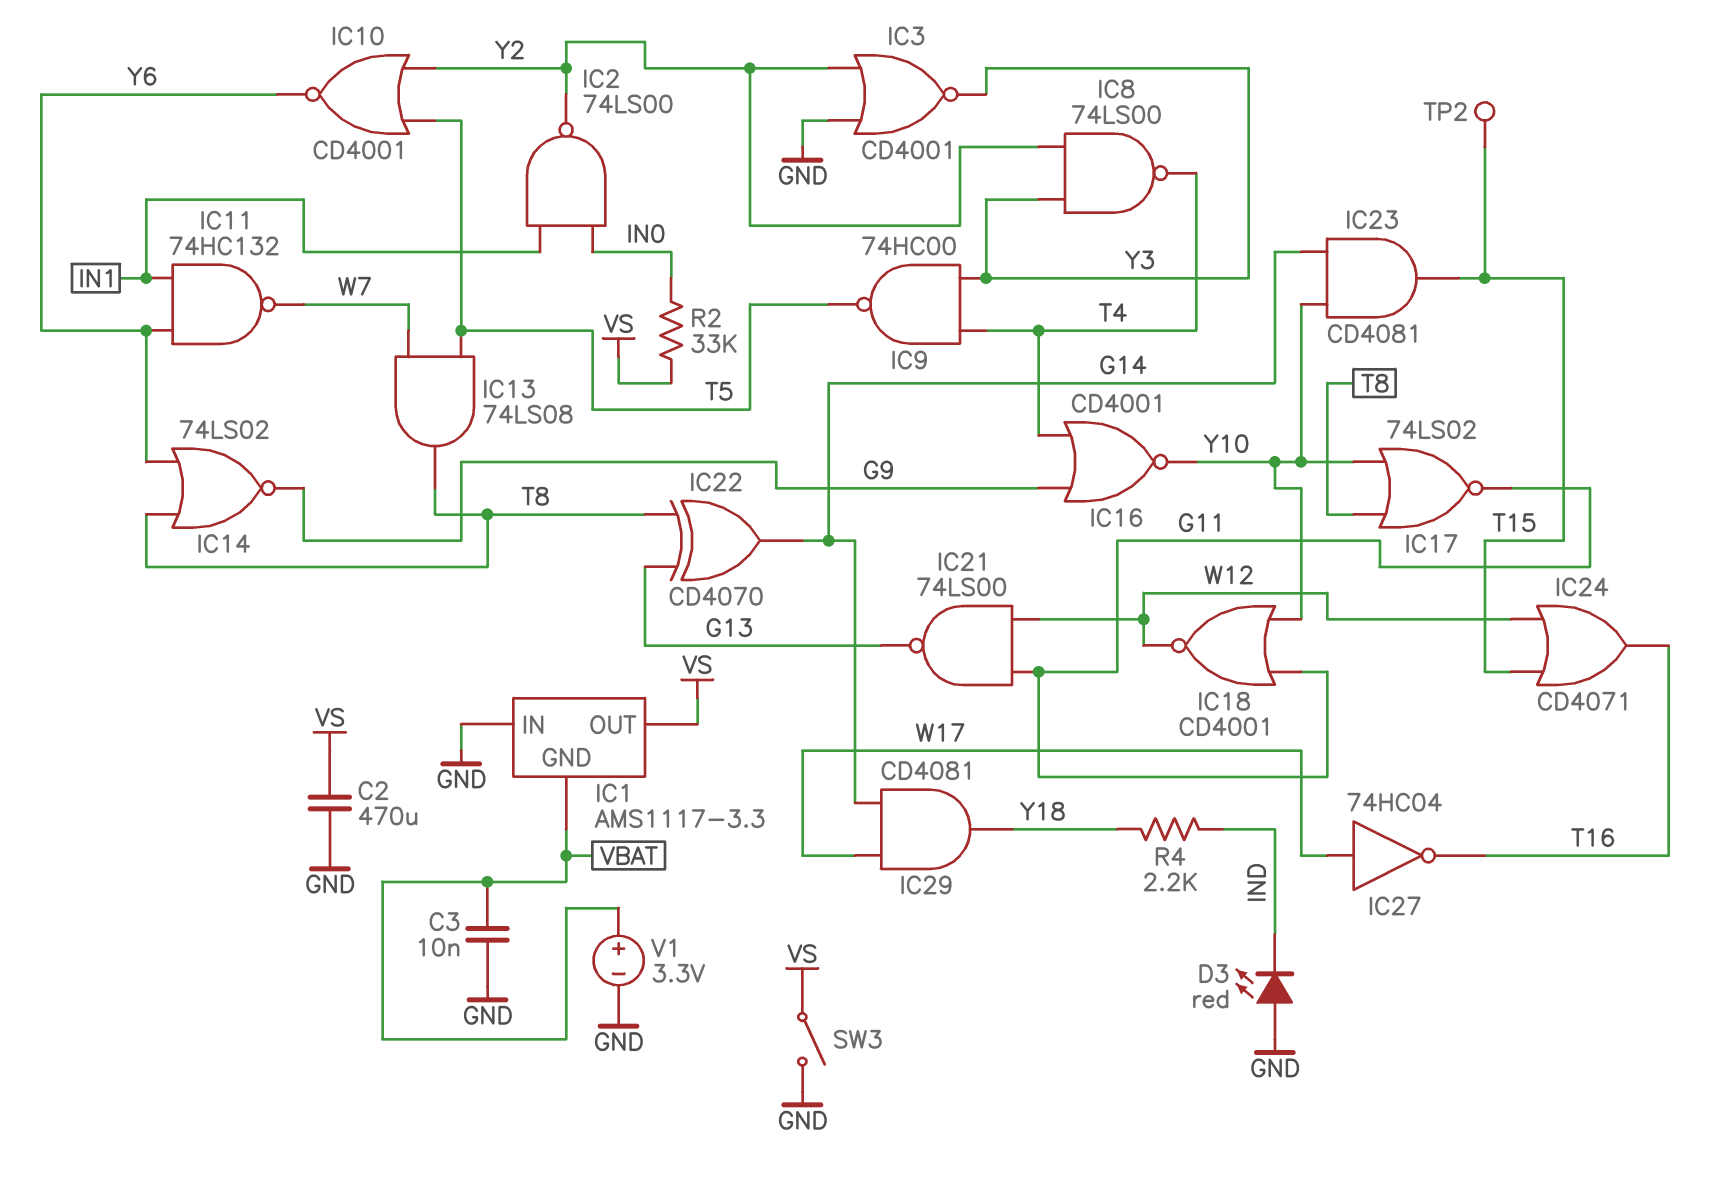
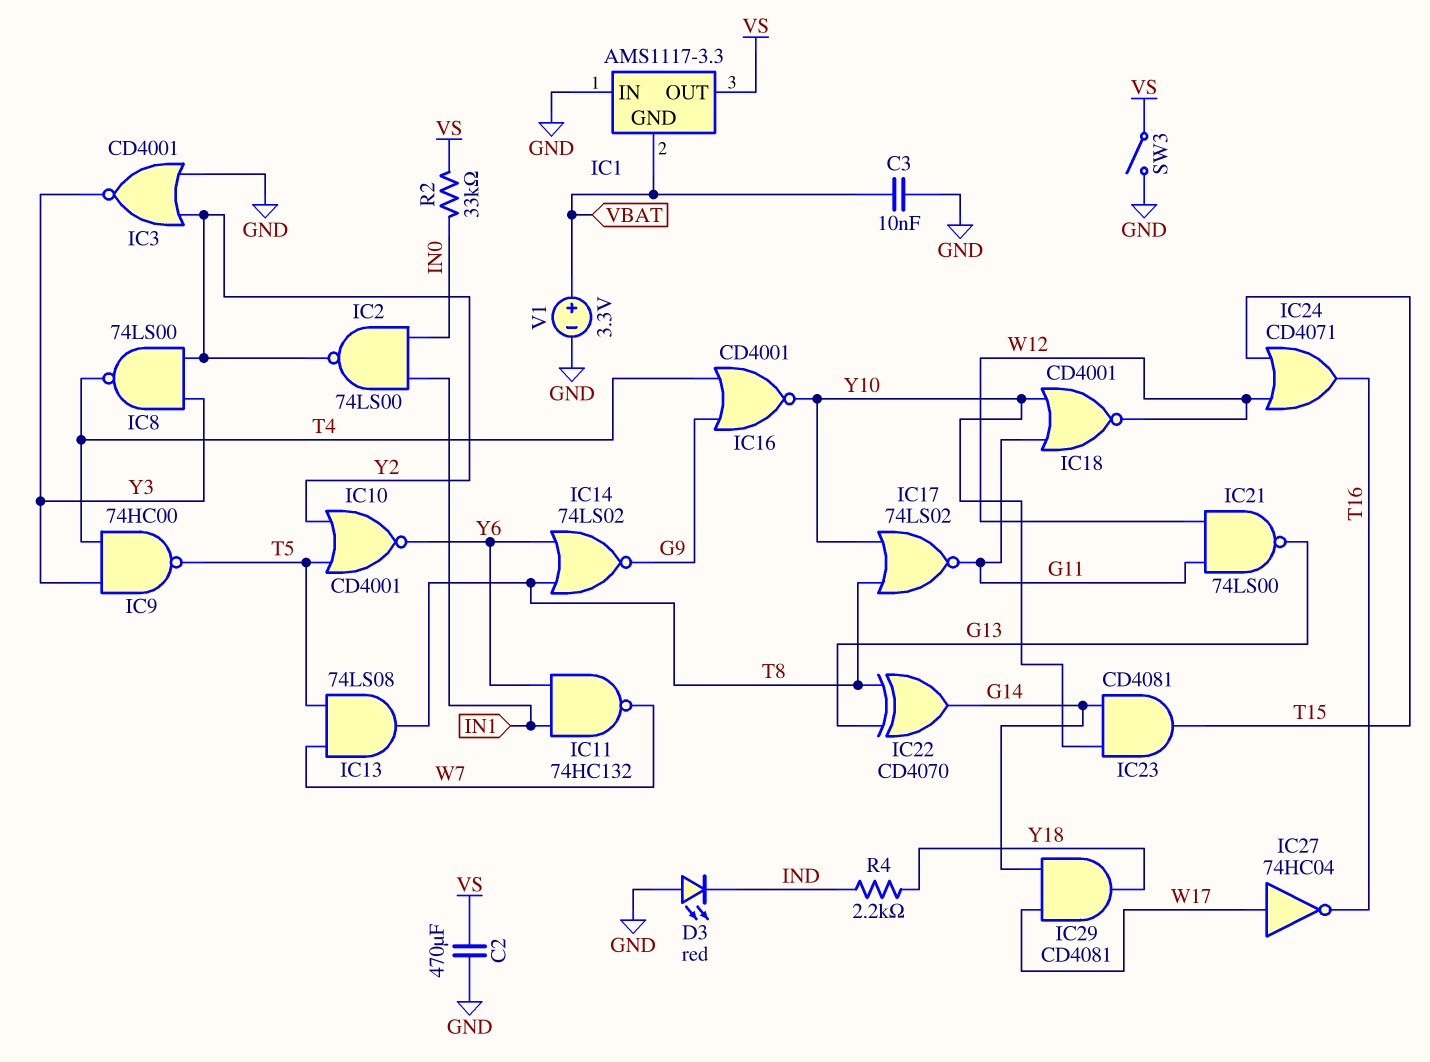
TP2: test point (T15) -> none

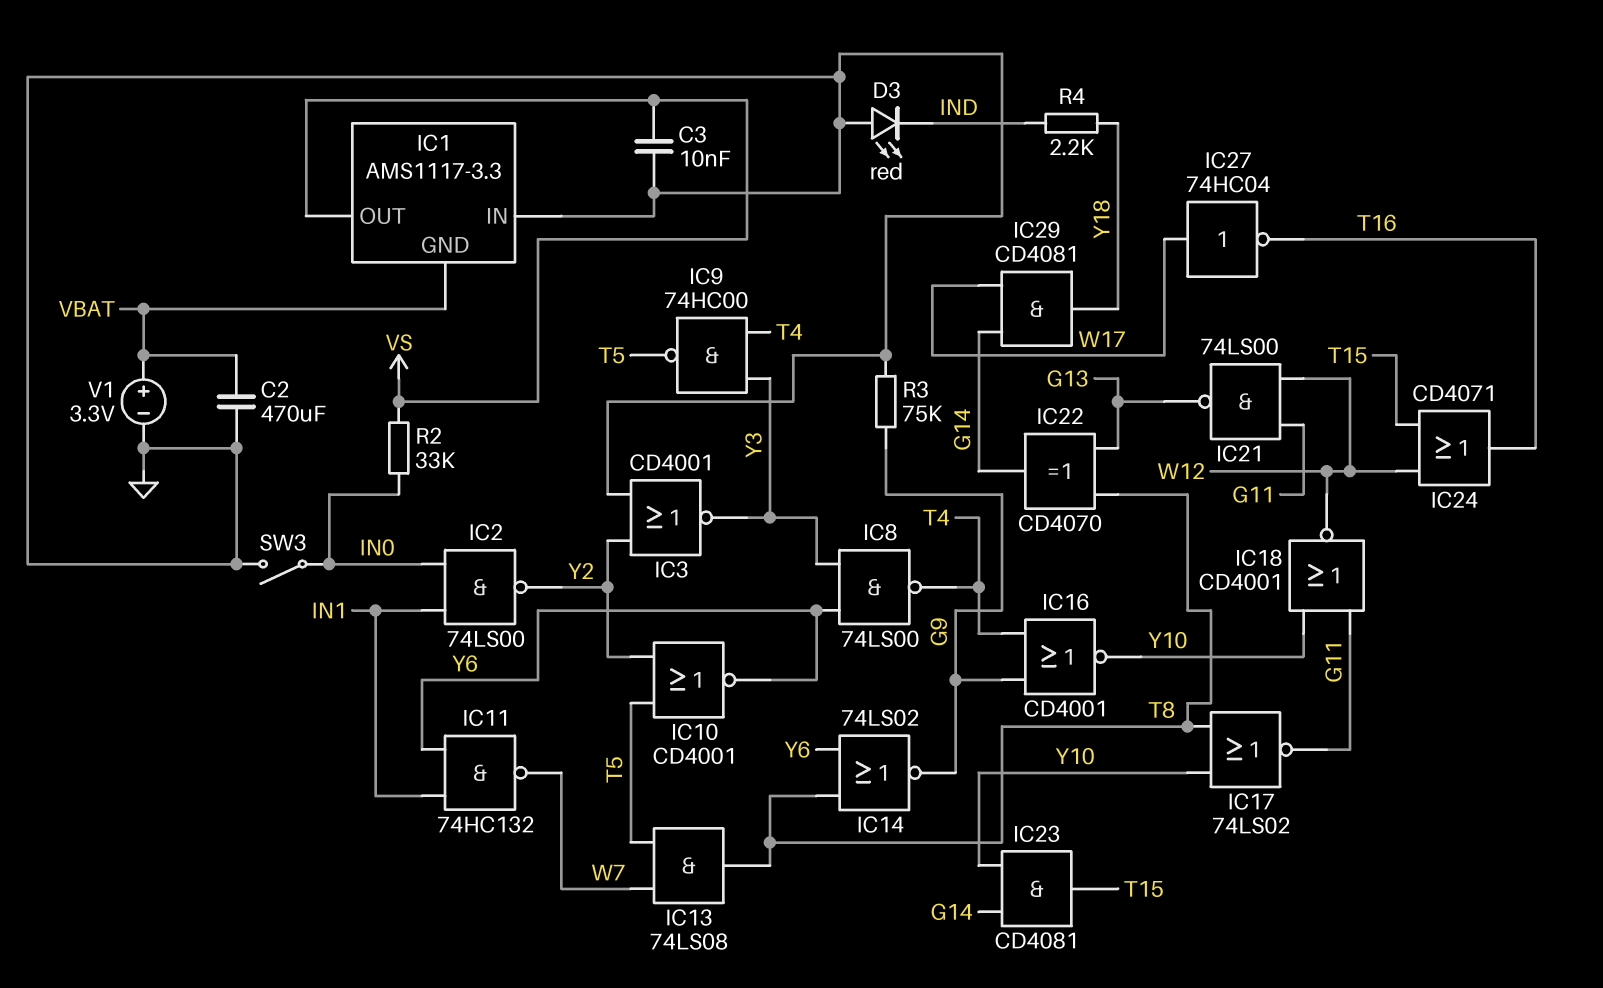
C2: 470uF (GND, VS) -> 470uF (GND, VBAT)
C3: 10nF (GND, VBAT) -> 10nF (GND, VS)
IC8: NAND 74LS00 (in Y2, in Y3, out T4) -> NAND 74LS00 (in Y3, in Y6, out T4)
R3: none -> 75k (G9, GND)
SW3: switch (GND, VS) -> switch (GND, IN0)

